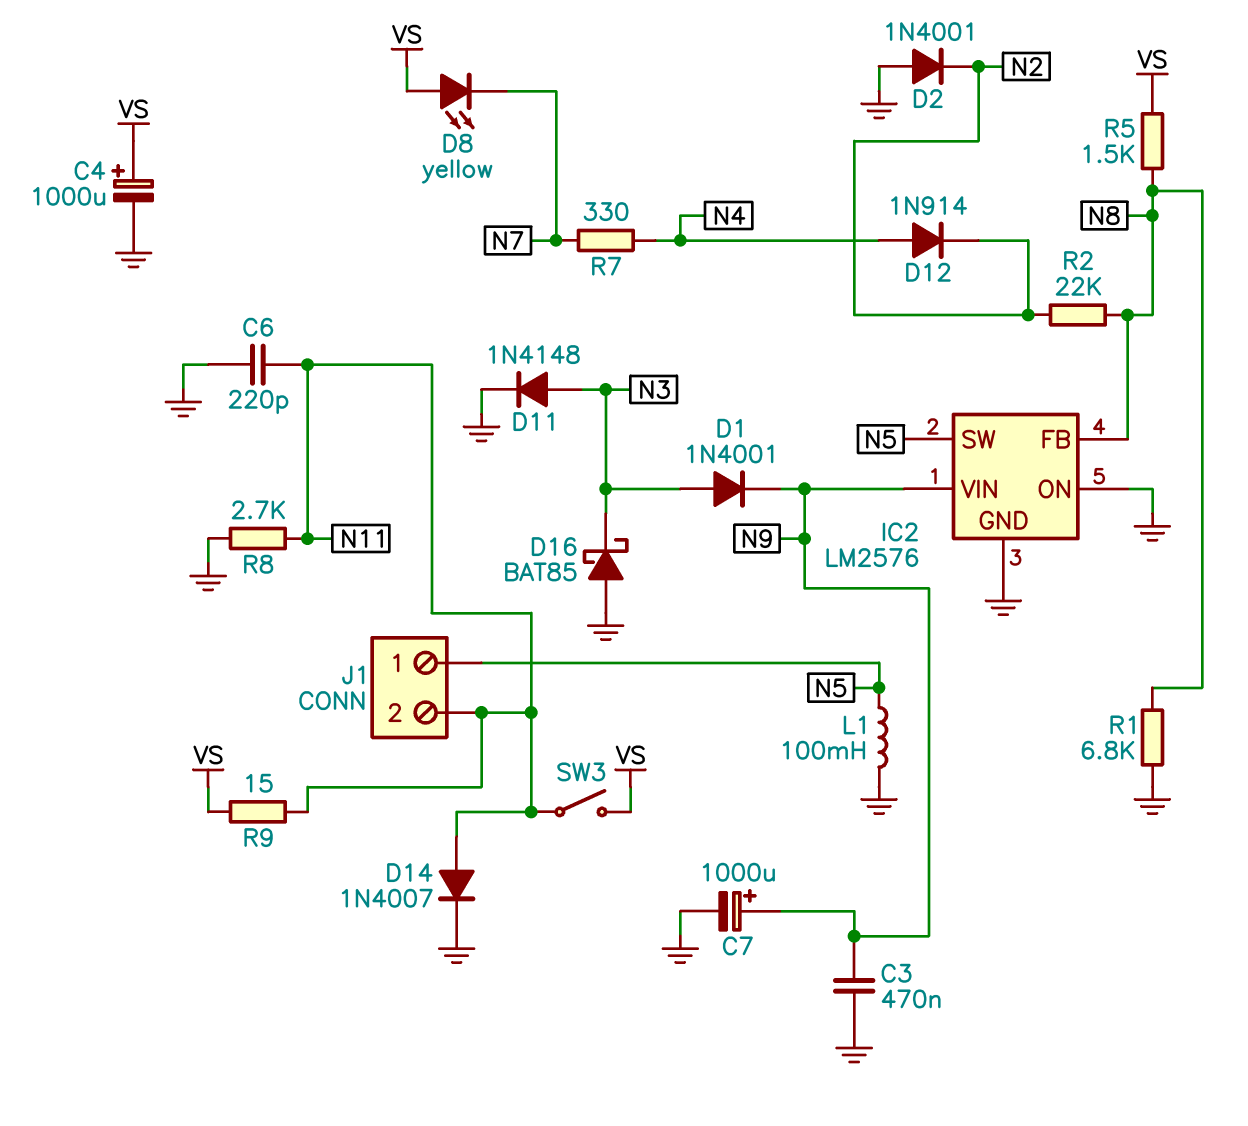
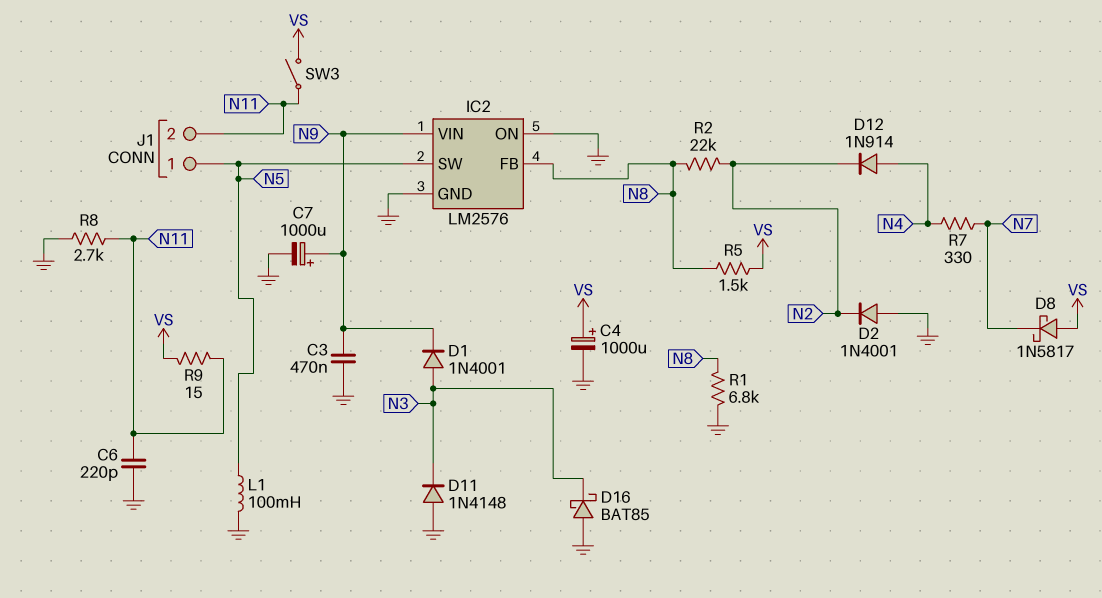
D8: LED yellow (A VS, K N7) -> schottky 1N5817 (A VS, K N7)
D11: diode 1N4148 (A N3, K GND) -> diode 1N4148 (A GND, K N3)
D14: diode 1N4007 (A N11, K GND) -> none

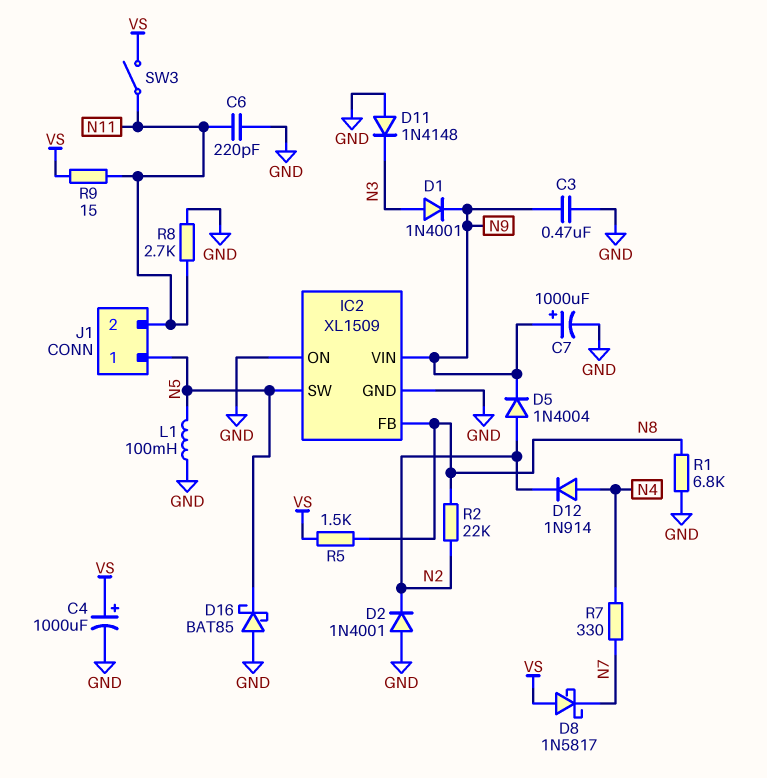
D5: none -> diode 1N4004 (A N2, K N9)
D16: schottky BAT85 (A GND, K N3) -> schottky BAT85 (A GND, K N5)
IC2: LM2576 -> XL1509

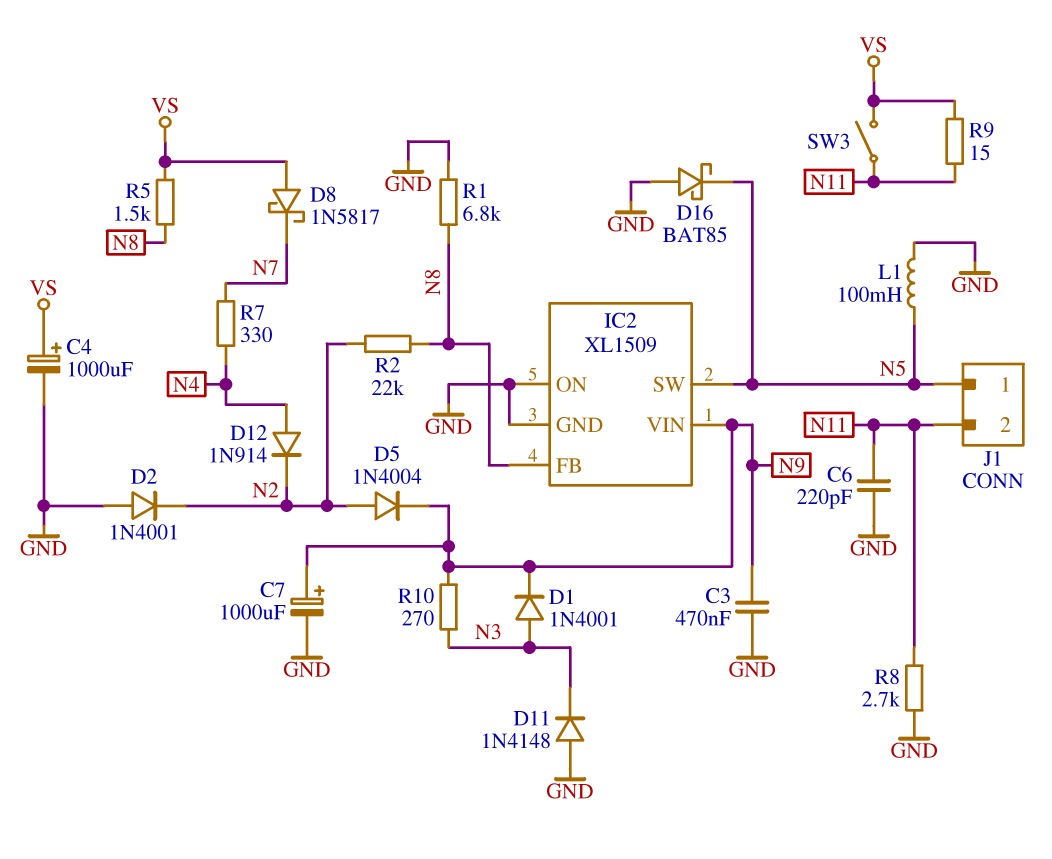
R10: none -> 270 (N3, N9)

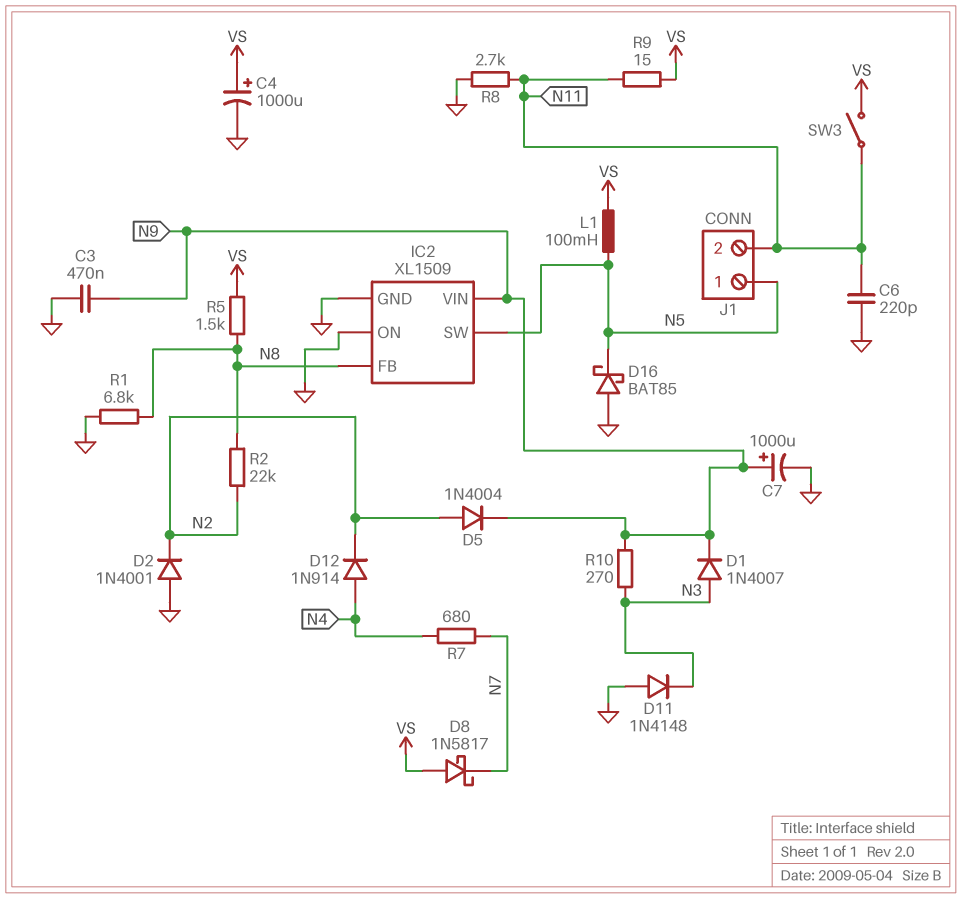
D1: diode 1N4001 (A N3, K N9) -> diode 1N4007 (A N3, K N9)
L1: 100mH (GND, N5) -> 100mH (N5, VS)
R7: 330 (N4, N7) -> 680 (N4, N7)

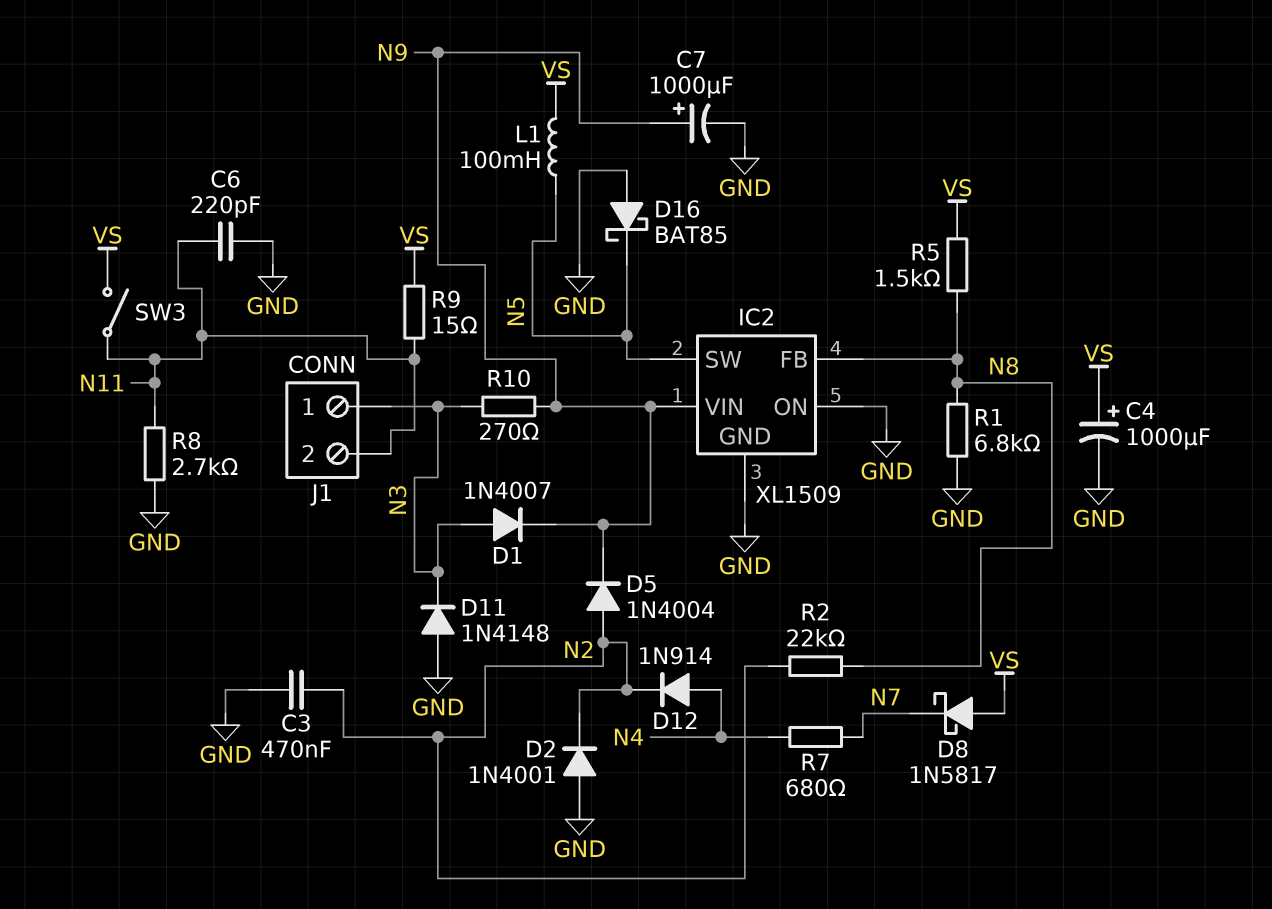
C3: 470nF (GND, N9) -> 470nF (GND, N2)
J1 pin 1: N5 -> N3

